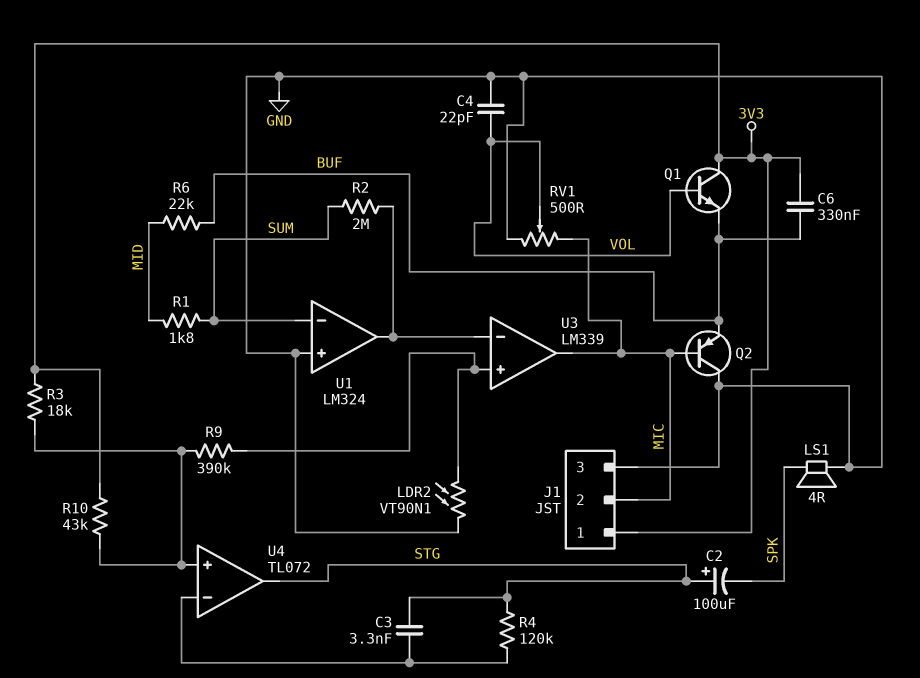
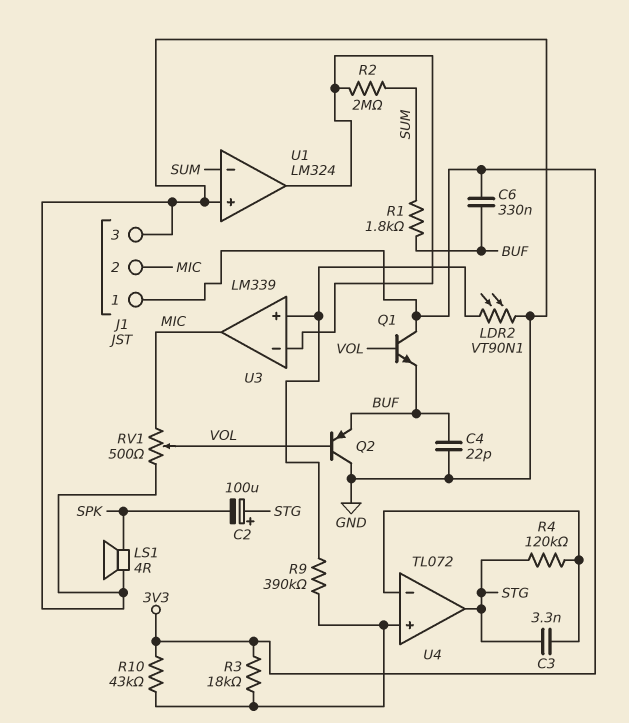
C4: 22pF (GND, VOL) -> 22pF (BUF, GND)
Q2: PNP (B MIC, C GND, E BUF) -> PNP (B VOL, C GND, E BUF)
R1: 1.8k (MID, SUM) -> 1.8k (BUF, SUM)
R6: 22k (BUF, MID) -> none

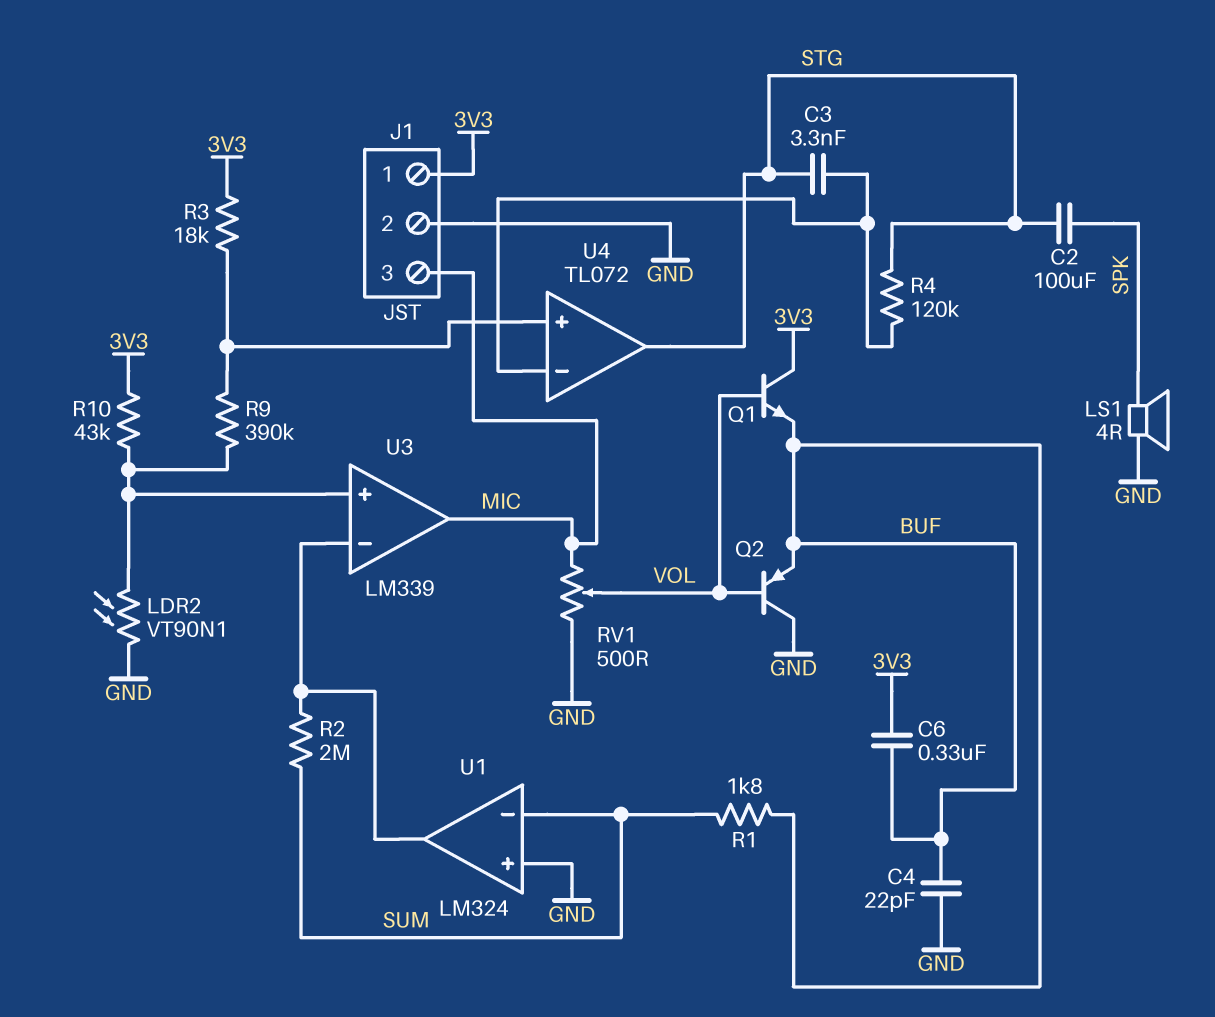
C2: 100uF (plus STG, minus SPK) -> 100uF (SPK, STG)
J1 pin 2: MIC -> GND
J1 pin 3: GND -> MIC
R10: 43k (3V3, U4/in+) -> 43k (3V3, U3/in+)

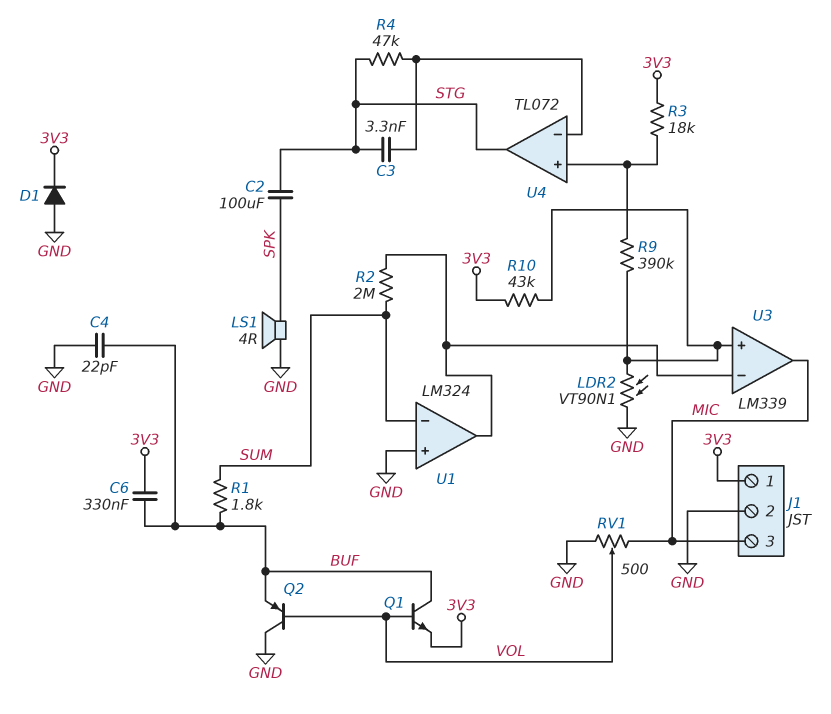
D1: none -> diode (A GND, K 3V3)
Q1: NPN (B VOL, C 3V3, E BUF) -> NPN (B VOL, C BUF, E 3V3)
R4: 120k (STG, U4/in-) -> 47k (STG, U4/in-)

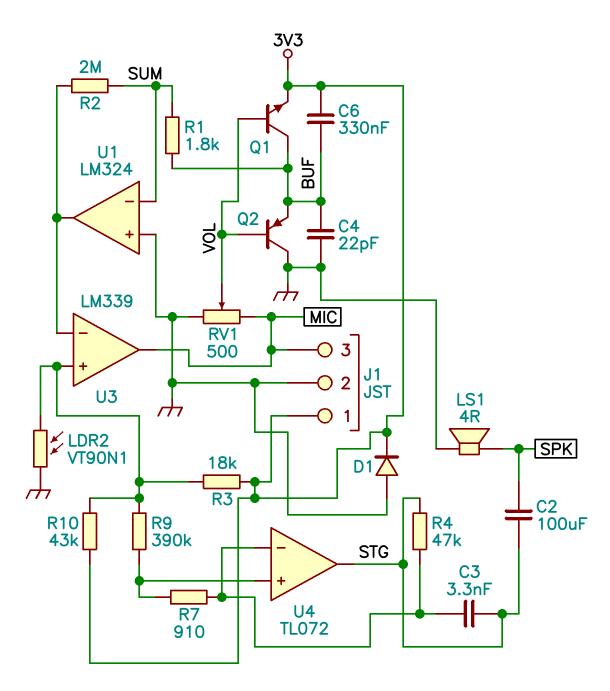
R3: 18k (3V3, U4/in+) -> 18k (3V3, U3/in+)
R7: none -> 910 (U4/in+, U4/in-)

